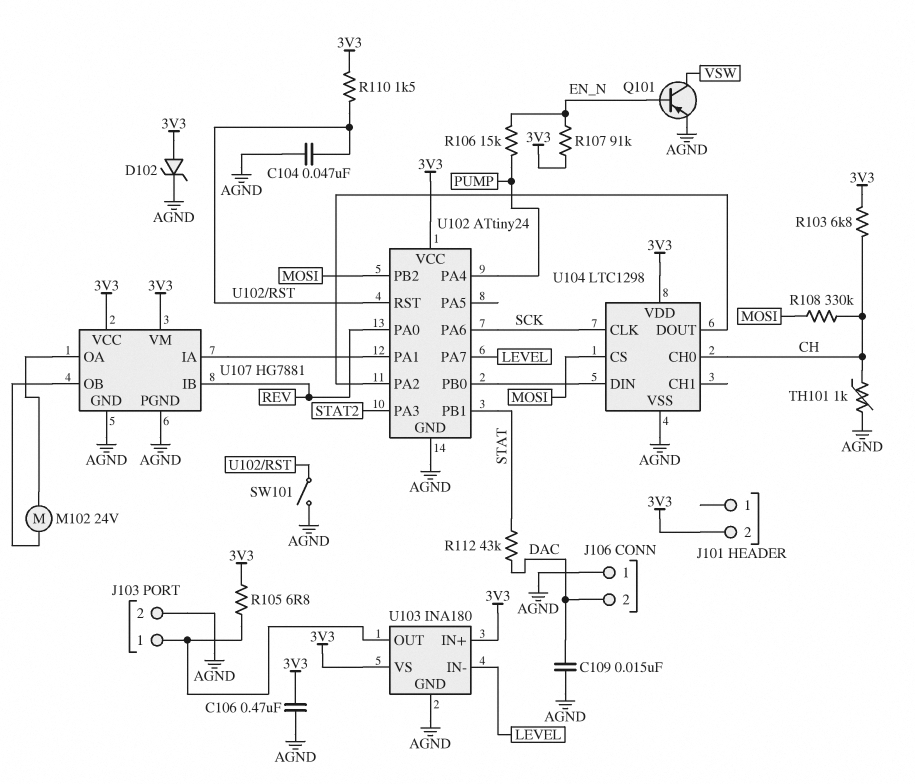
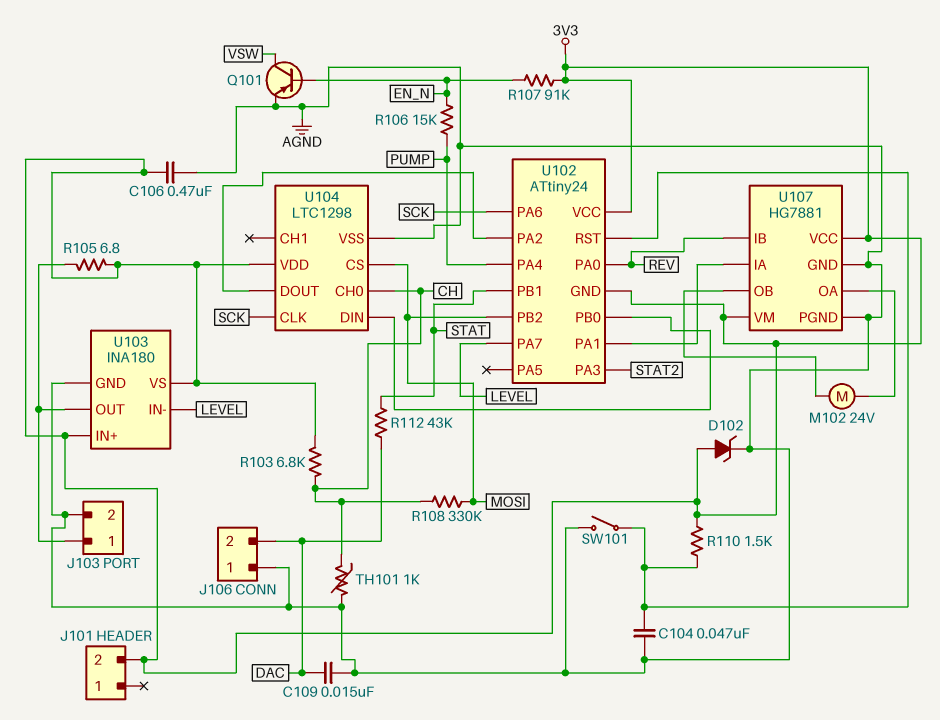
U102 pin GND: AGND -> 3V3

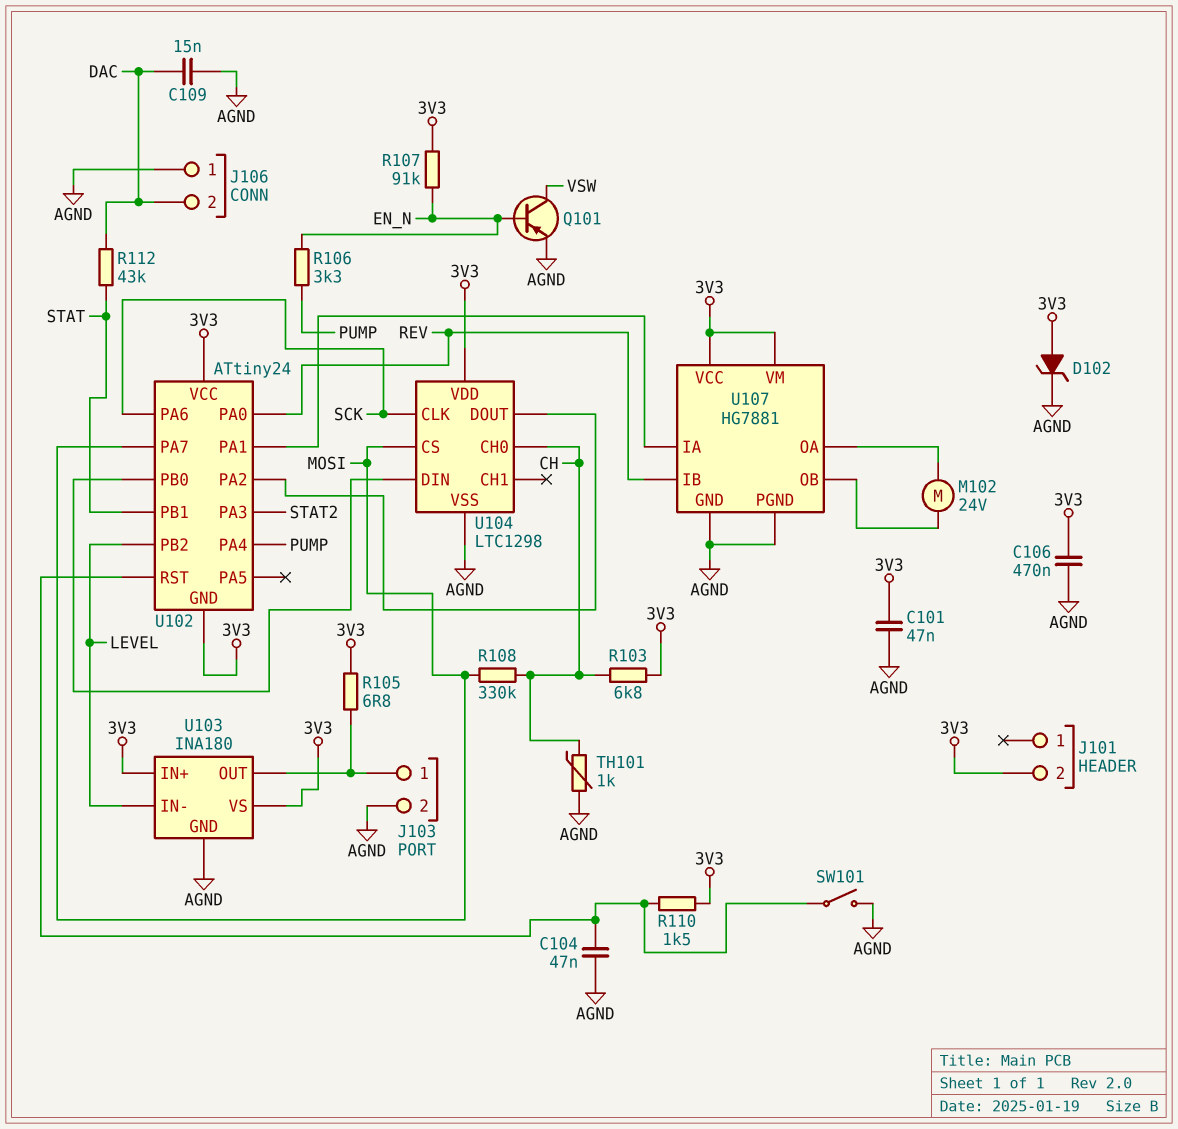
C101: none -> 47nF (3V3, AGND)
R106: 15k (EN_N, PUMP) -> 3.3k (EN_N, PUMP)
U102 pin PA7: LEVEL -> MOSI
U102 pin PB2: MOSI -> LEVEL

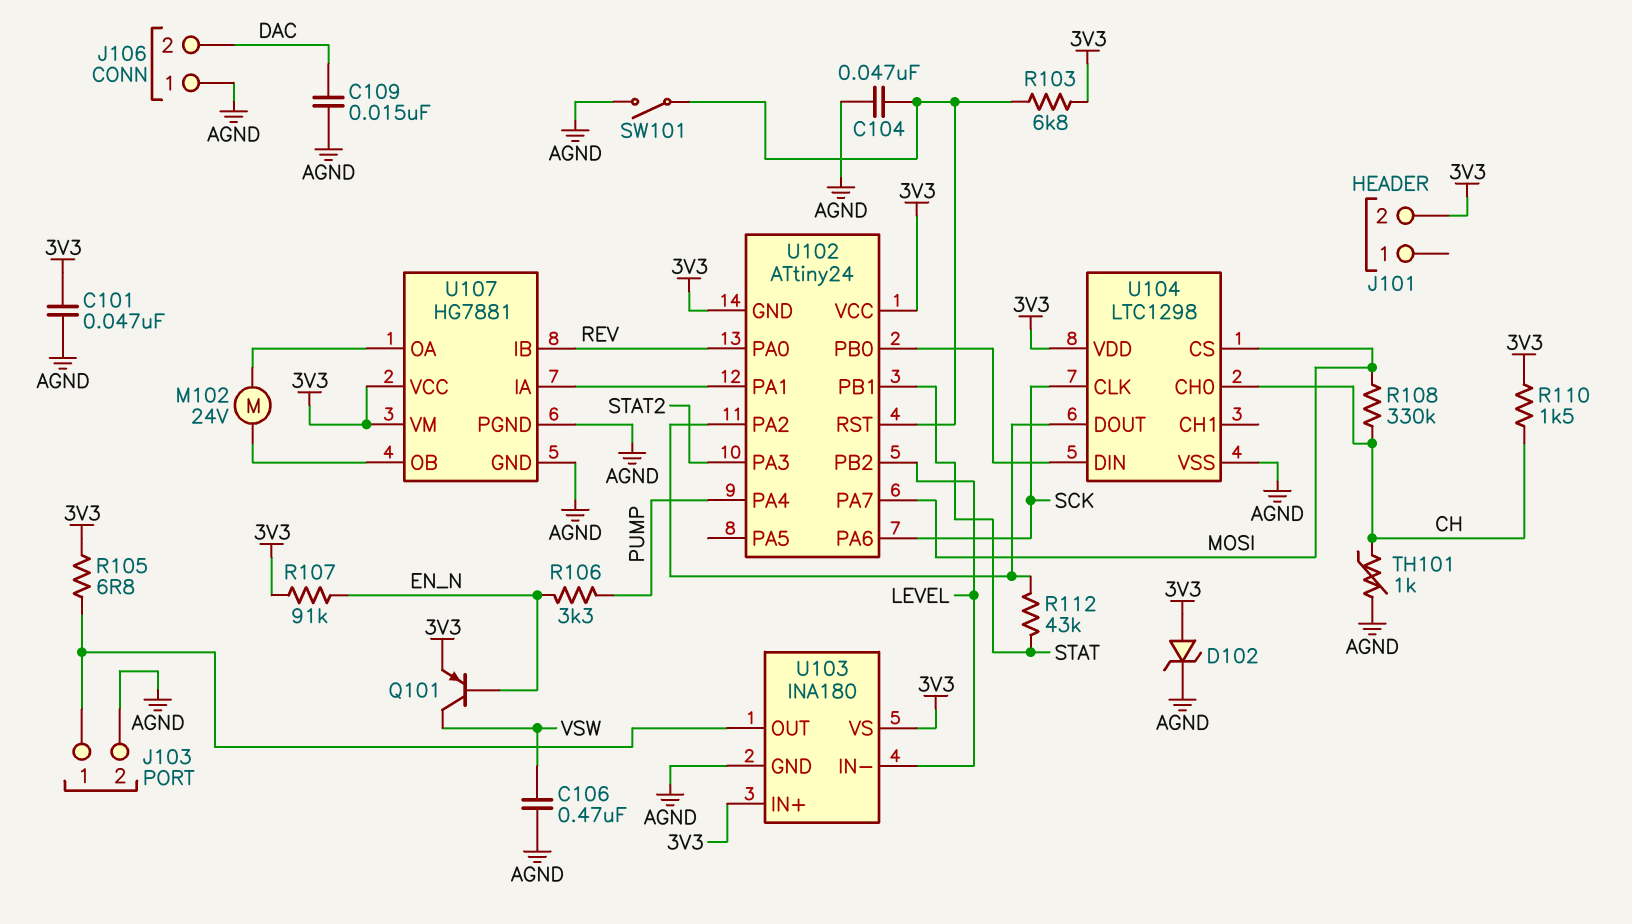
C106: 470nF (3V3, AGND) -> 470nF (AGND, VSW)
Q101: PNP (B EN_N, C VSW, E AGND) -> PNP (B EN_N, C VSW, E 3V3)
R103: 6.8k (3V3, CH) -> 6.8k (3V3, U102/RST)
R110: 1.5k (3V3, U102/RST) -> 1.5k (3V3, CH)
R112: 43k (DAC, STAT) -> 43k (STAT, U102/PA2)

